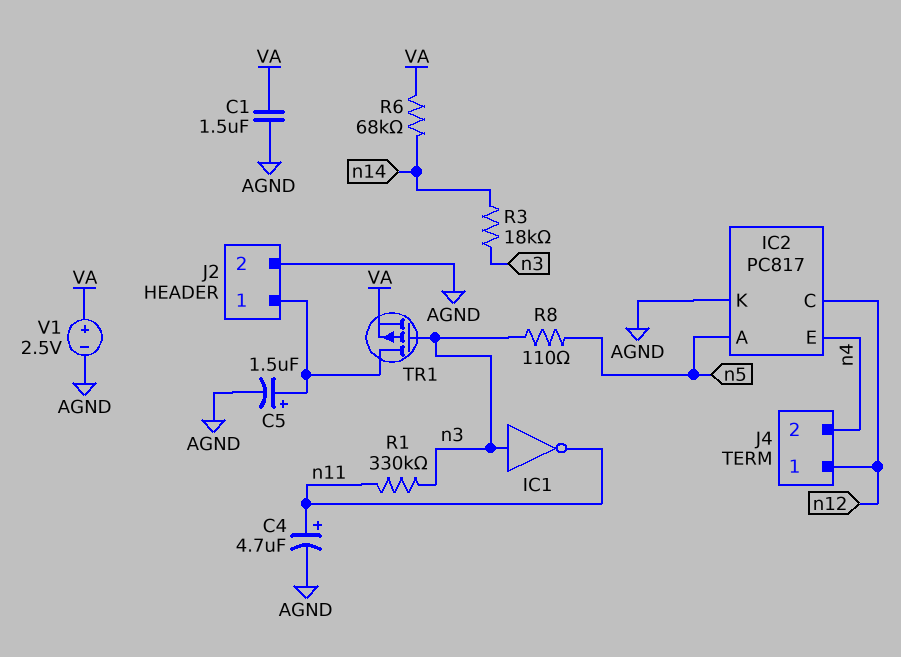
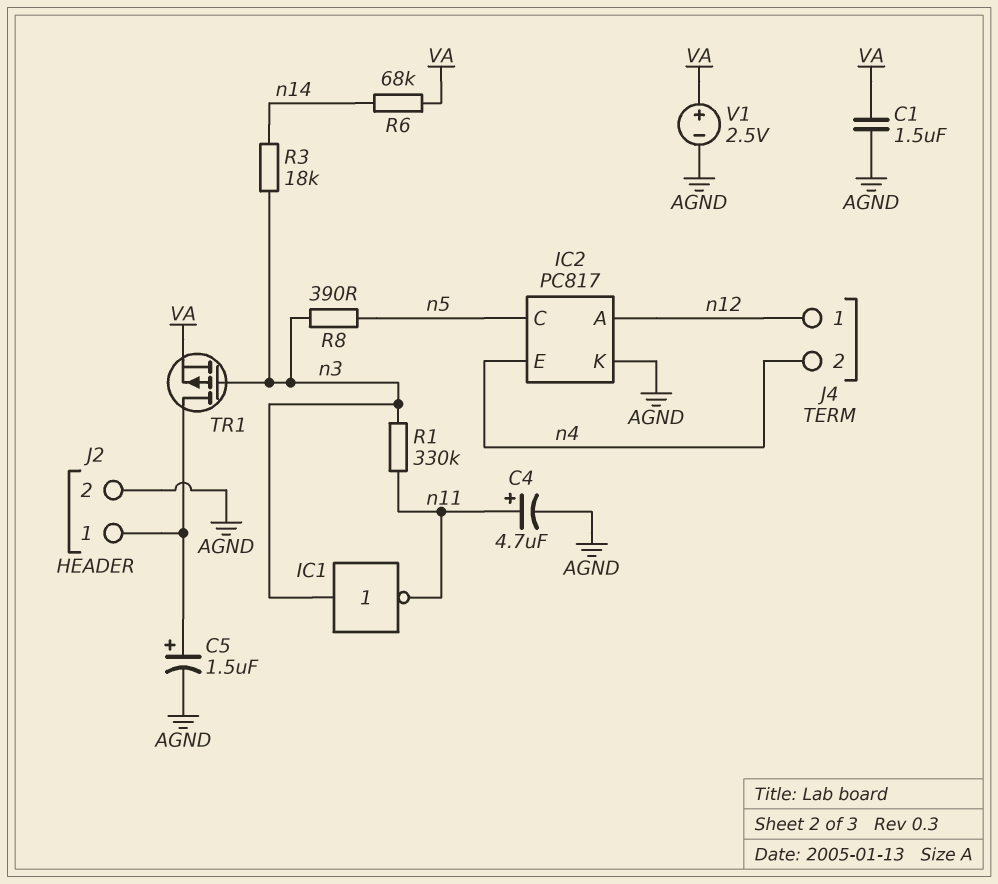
IC2 pin A: n5 -> n12
IC2 pin C: n12 -> n5
R8: 110 (n3, n5) -> 390 (n3, n5)

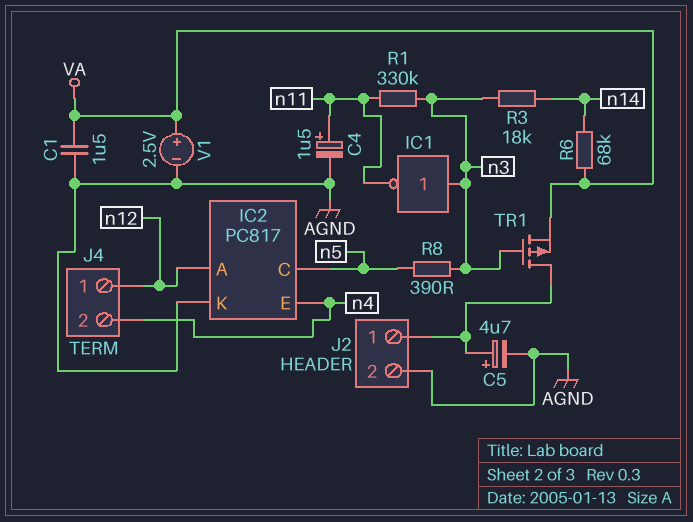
C4: 4.7uF (plus n11, minus AGND) -> 1.5uF (plus n11, minus AGND)
C5: 1.5uF (plus J2/1, minus AGND) -> 4.7uF (plus J2/1, minus AGND)

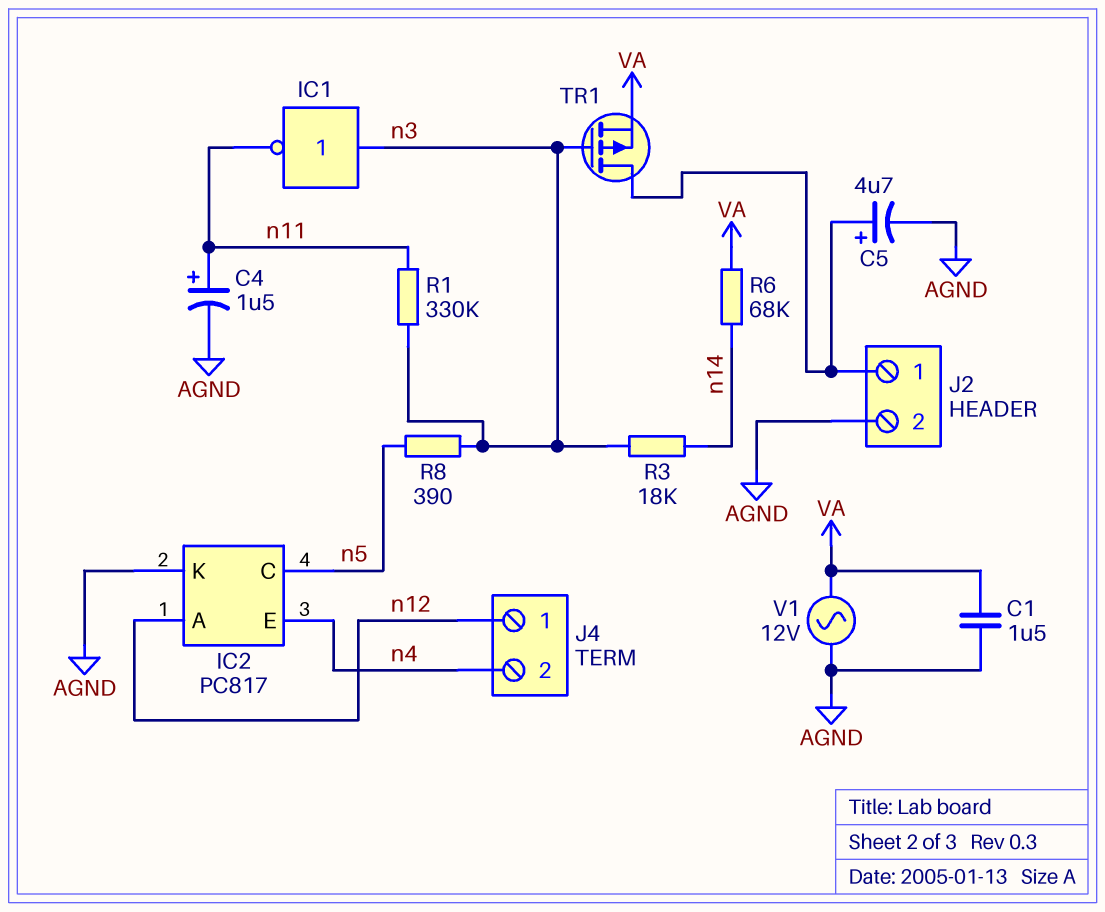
V1: 2.5V (plus VA, minus AGND) -> AC 12V (AGND, VA)

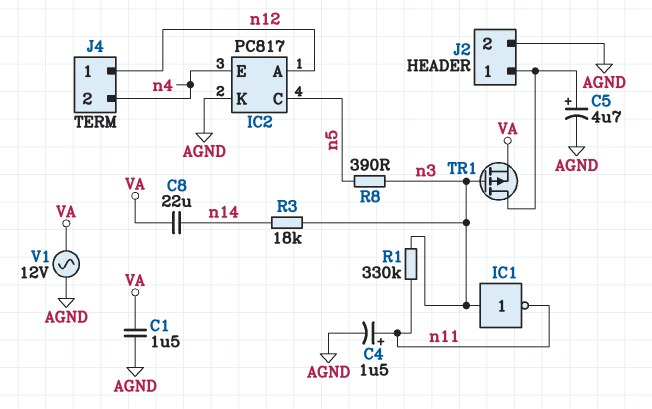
C8: none -> 22uF (VA, n14)
R6: 68k (VA, n14) -> none

